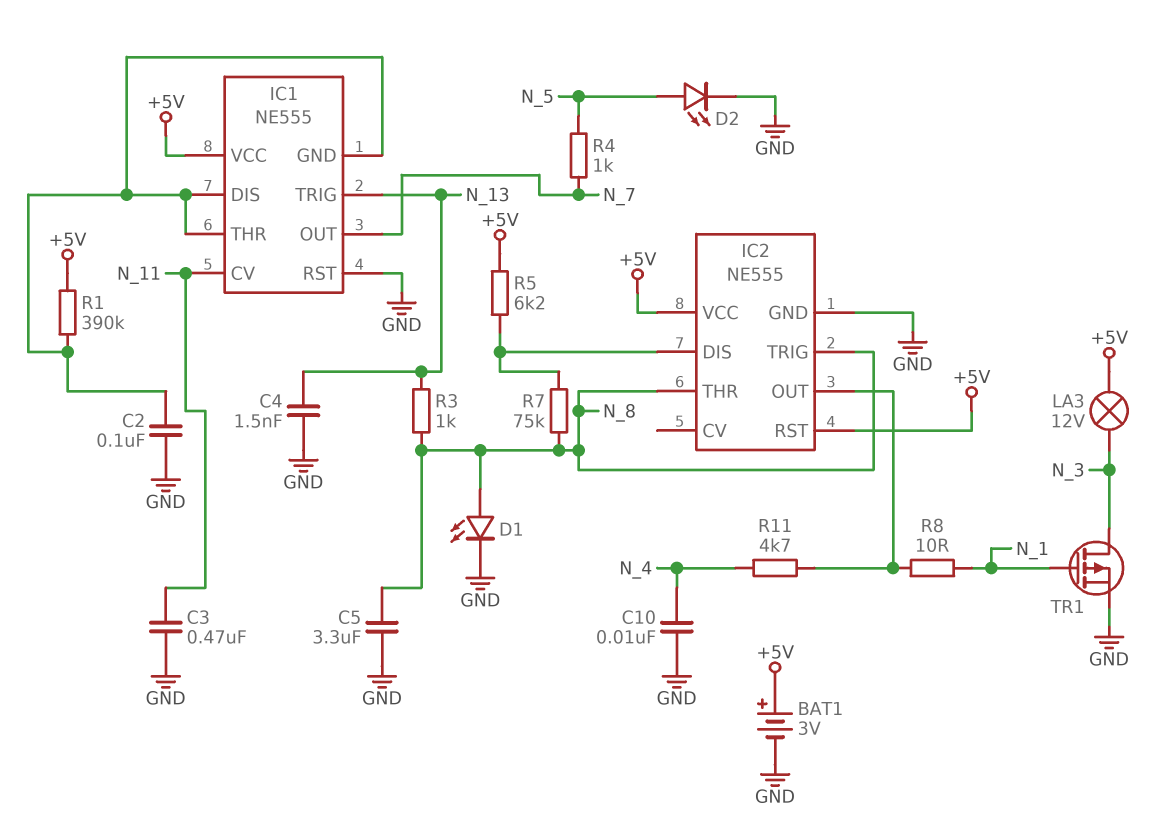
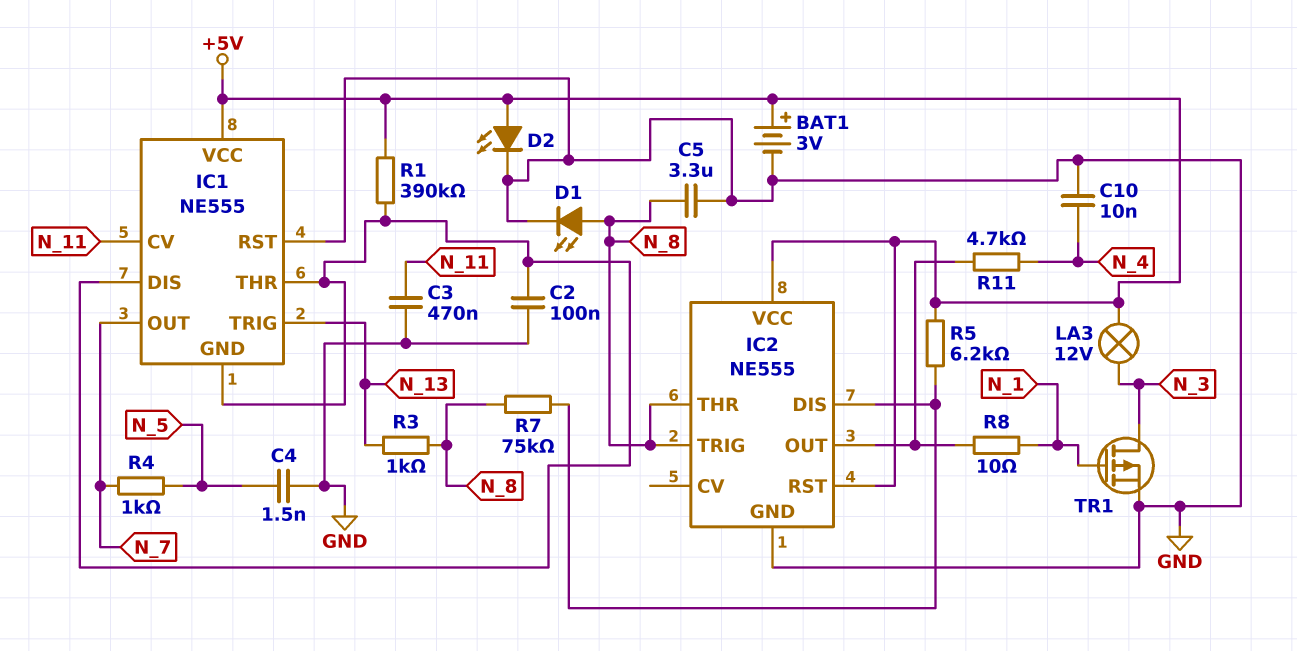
C4: 1.5nF (GND, N_13) -> 1.5nF (GND, N_5)
D2: LED (A N_5, K GND) -> LED (A +5V, K GND)

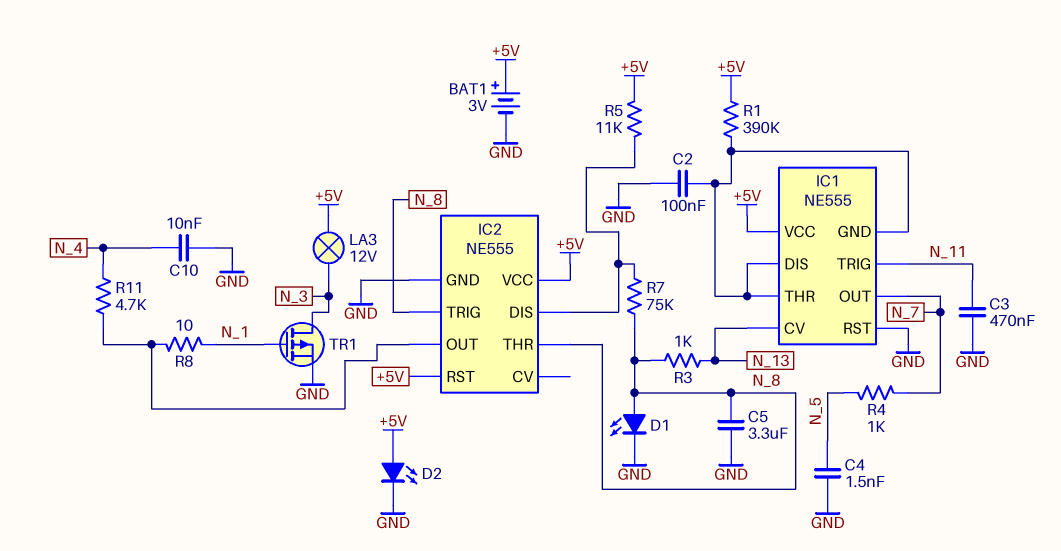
IC1 pin CV: N_11 -> N_13
IC1 pin TRIG: N_13 -> N_11
R5: 6.2k (+5V, IC2/DIS) -> 11k (+5V, IC2/DIS)

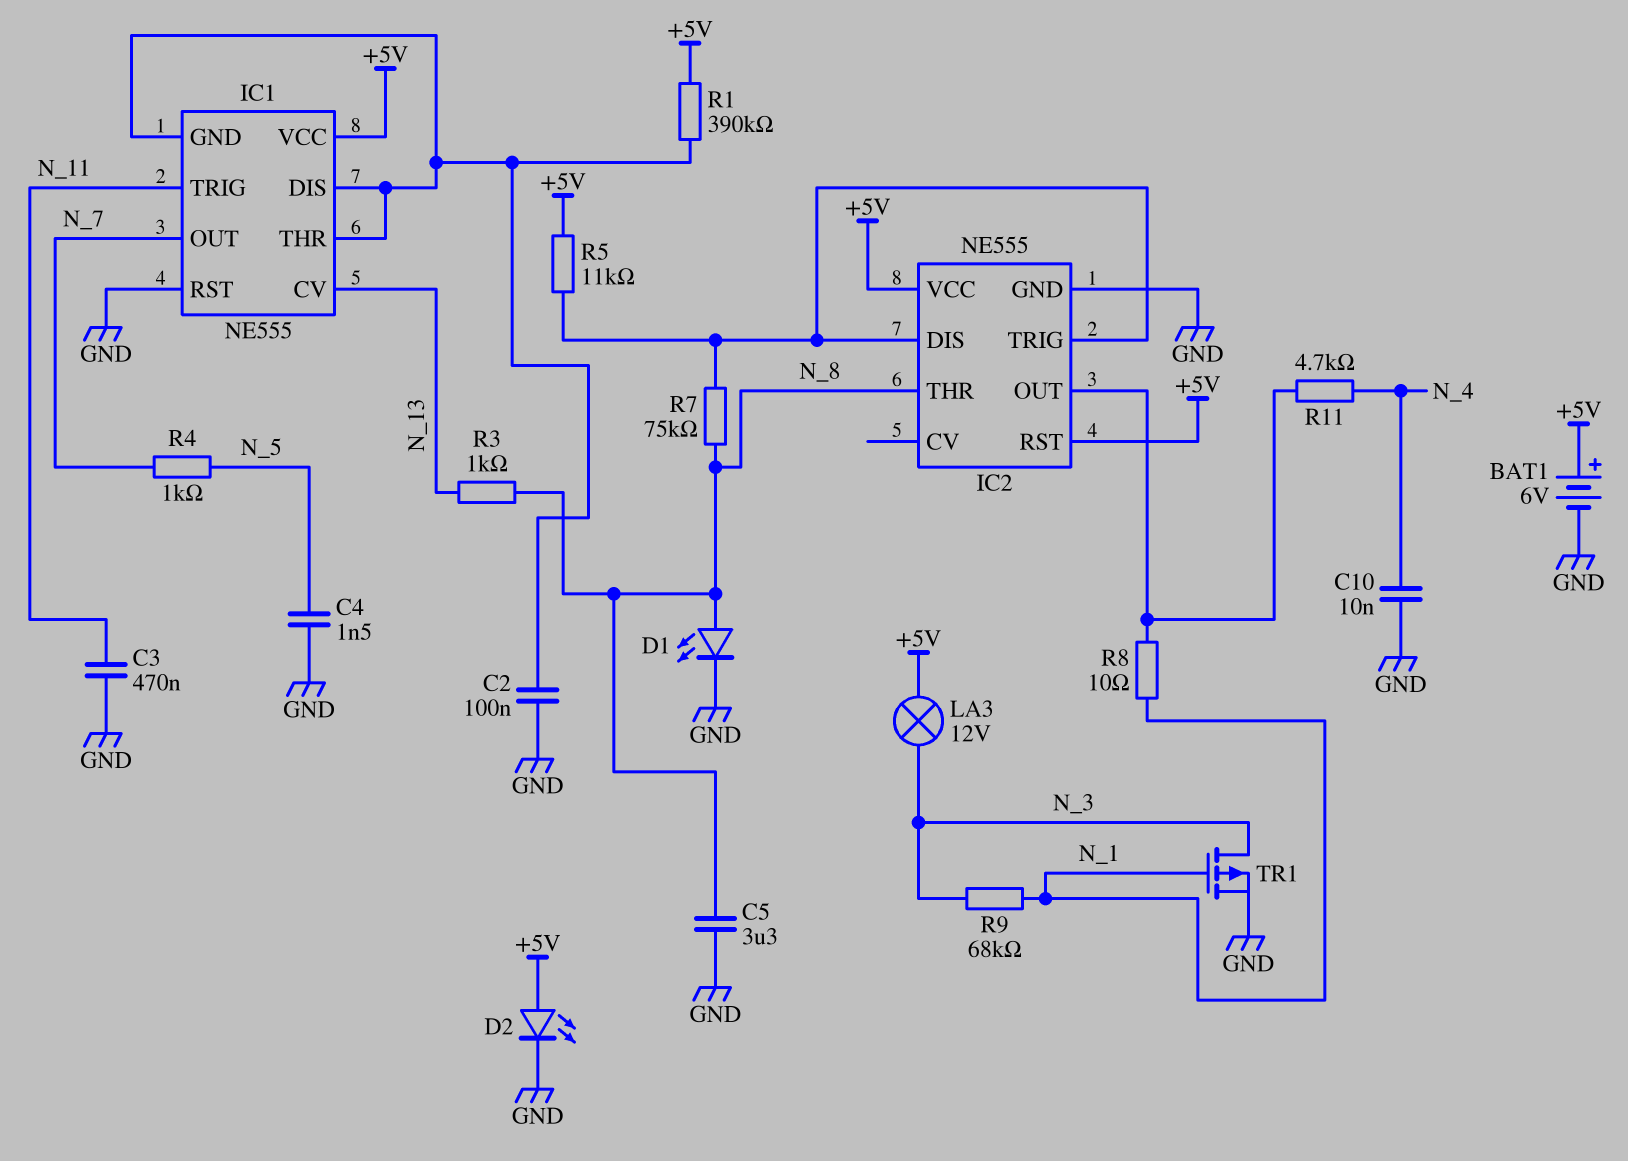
BAT1: 3V (plus +5V, minus GND) -> 6V (plus +5V, minus GND)
IC2 pin TRIG: N_8 -> IC2/DIS
R9: none -> 68k (N_1, N_3)

